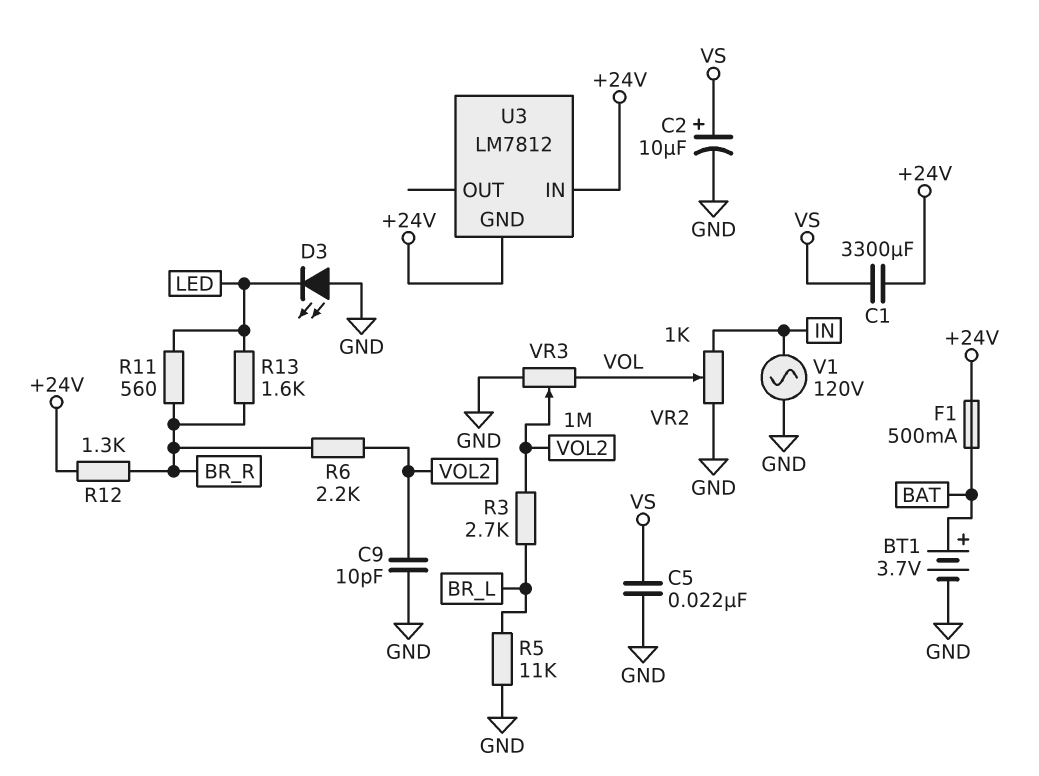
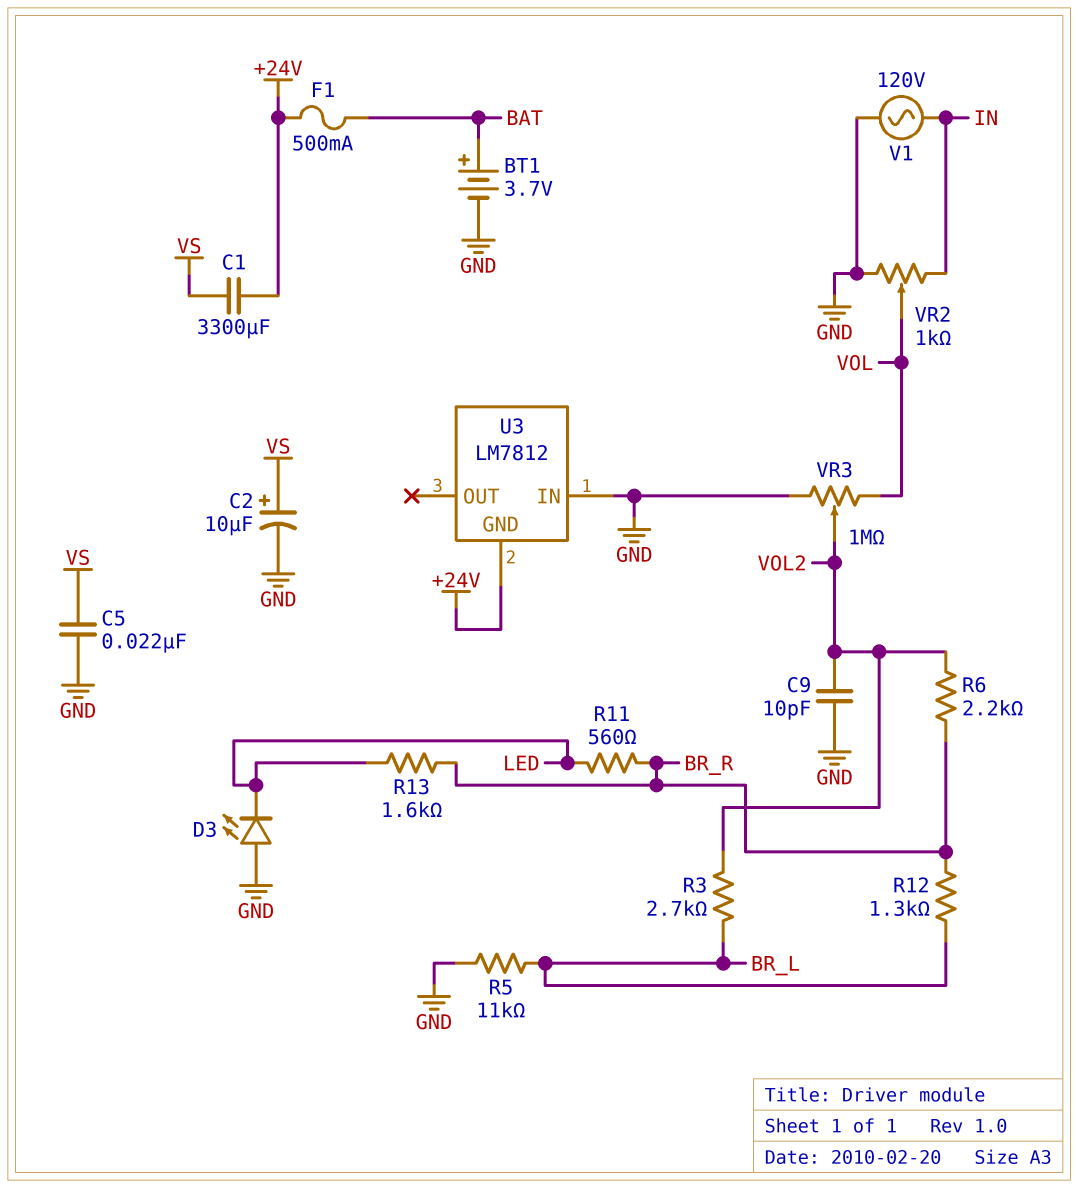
R12: 1.3k (+24V, BR_R) -> 1.3k (BR_L, BR_R)
U3 pin IN: +24V -> GND

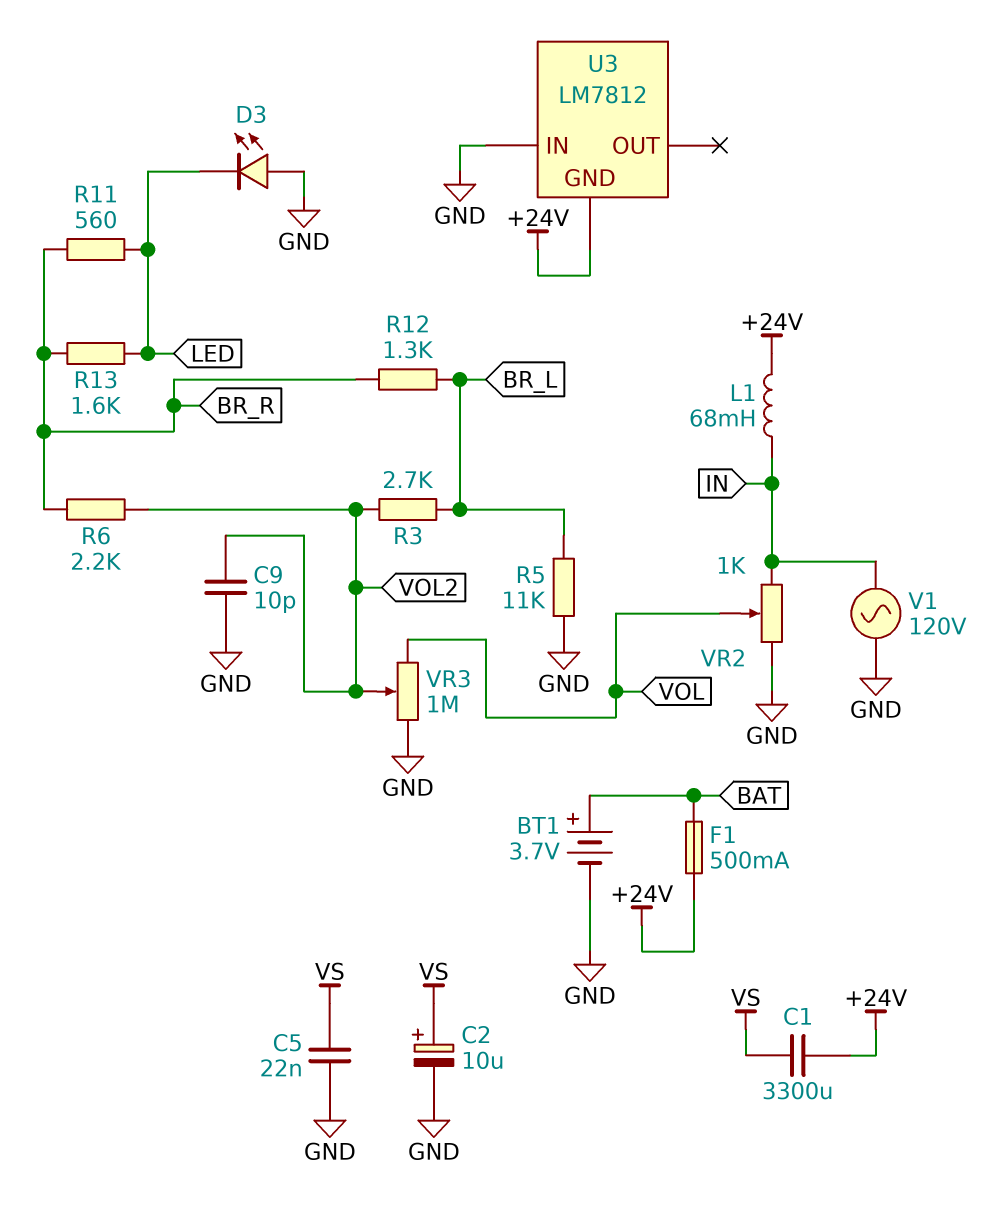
L1: none -> 68mH (+24V, IN)

